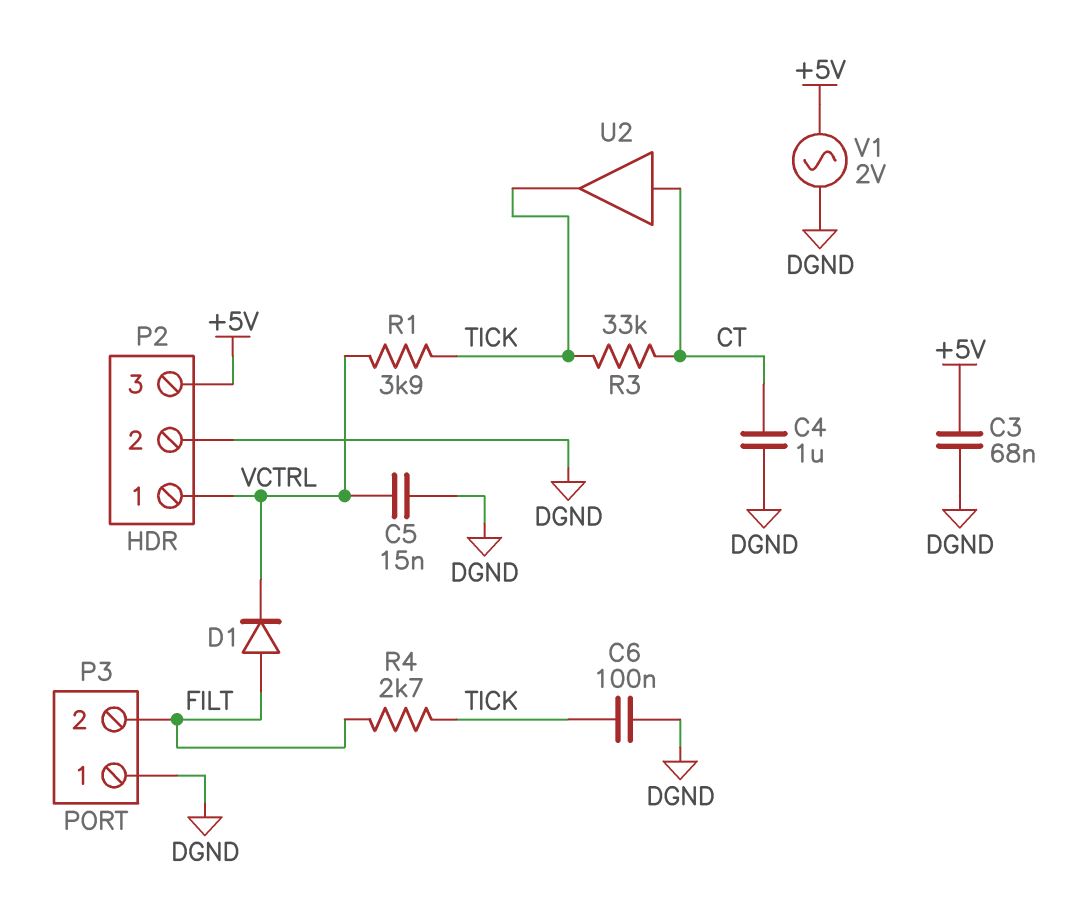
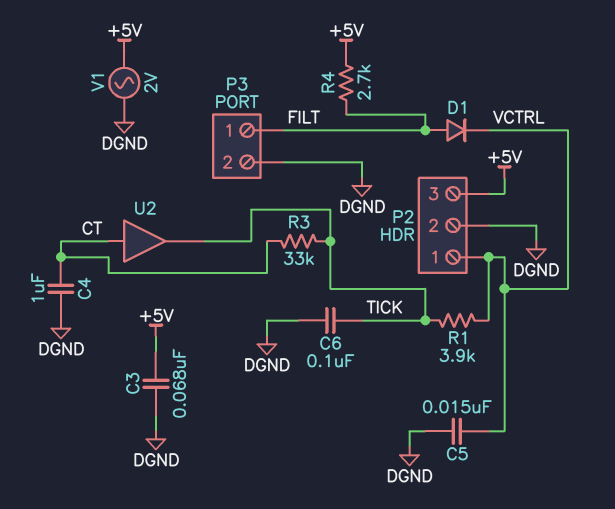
P3 pin 1: DGND -> FILT
P3 pin 2: FILT -> DGND
R4: 2.7k (FILT, TICK) -> 2.7k (+5V, FILT)

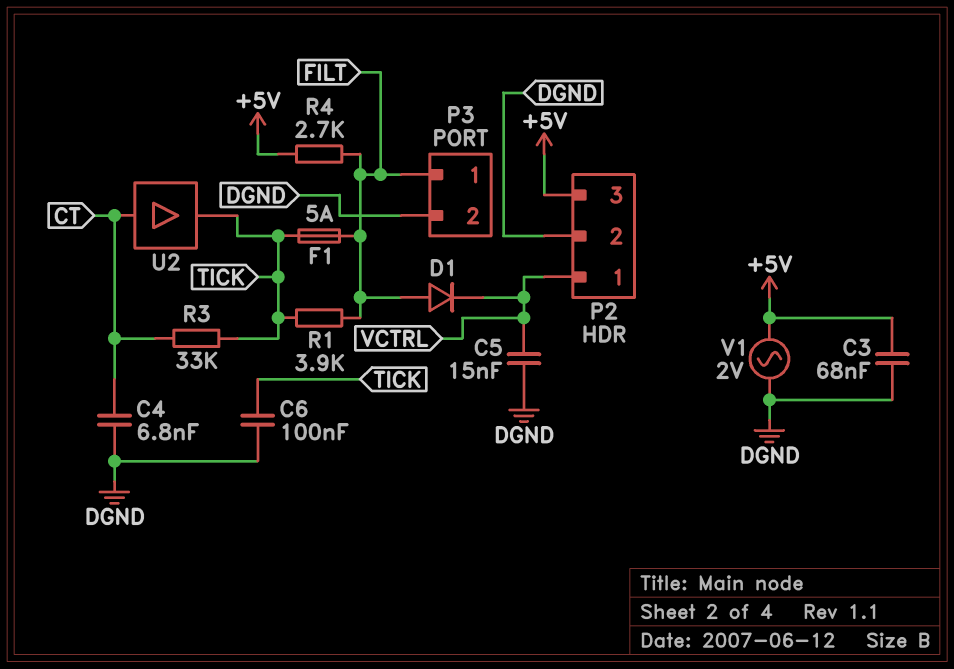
C4: 1uF (CT, DGND) -> 6.8nF (CT, DGND)
F1: none -> 5A (FILT, TICK)
R1: 3.9k (TICK, VCTRL) -> 3.9k (FILT, TICK)

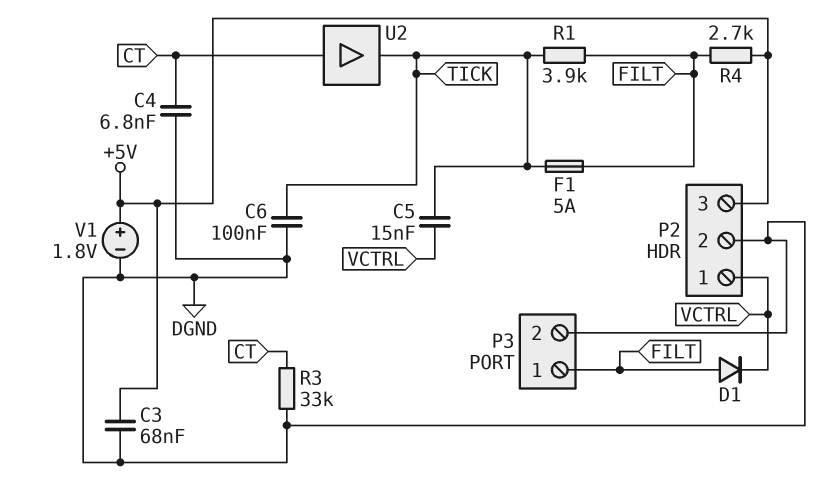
C5: 15nF (DGND, VCTRL) -> 15nF (TICK, VCTRL)
R3: 33k (CT, TICK) -> 33k (CT, DGND)
V1: AC 2V (+5V, DGND) -> 1.8V (plus +5V, minus DGND)

